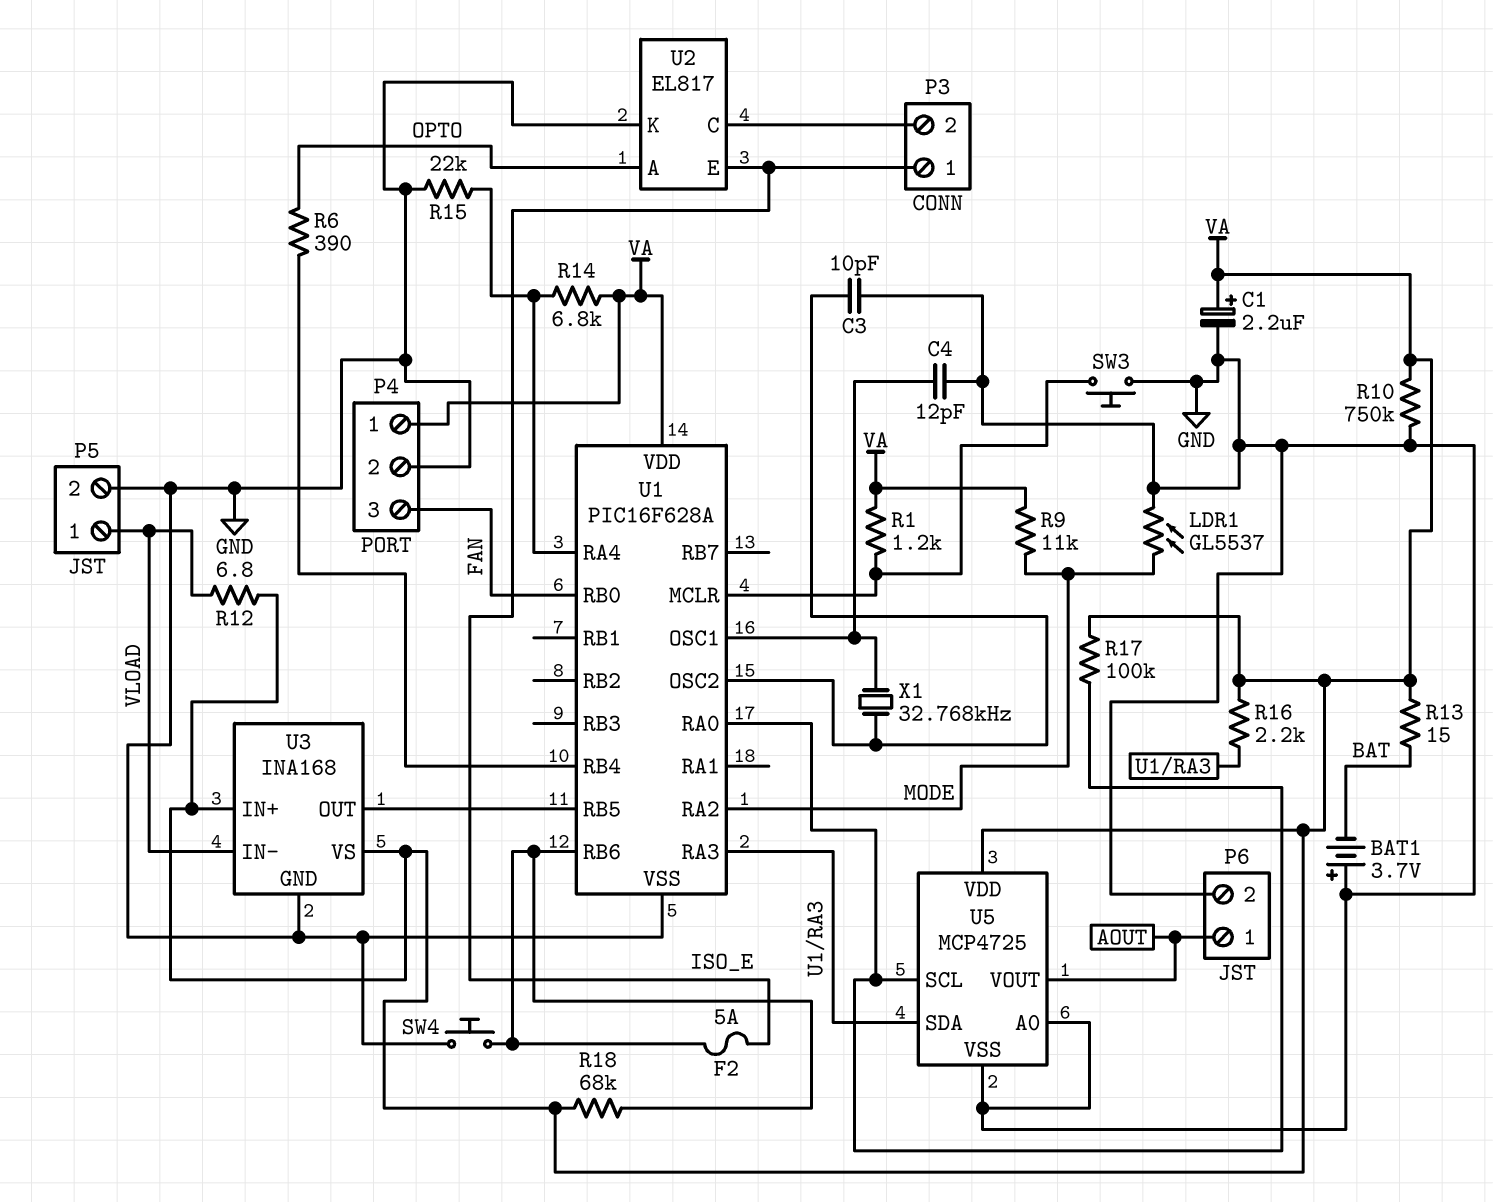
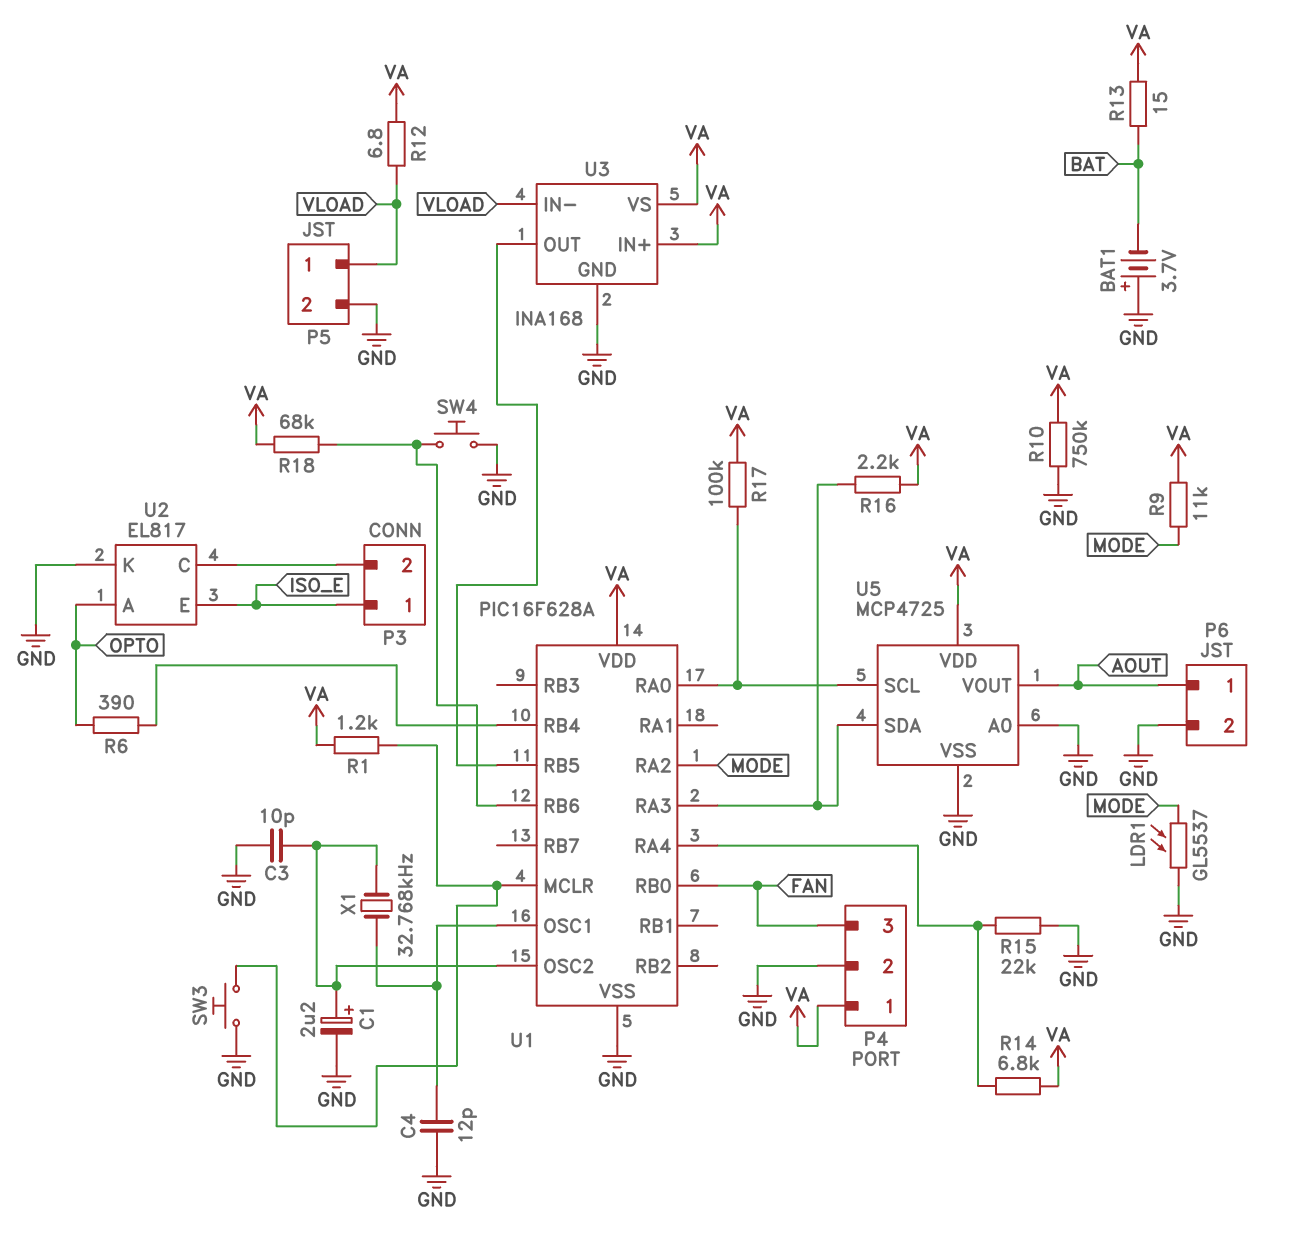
C1: 2.2uF (plus VA, minus GND) -> 2.2uF (plus U1/OSC2, minus GND)
F2: 5A (ISO_E, U1/RB6) -> none

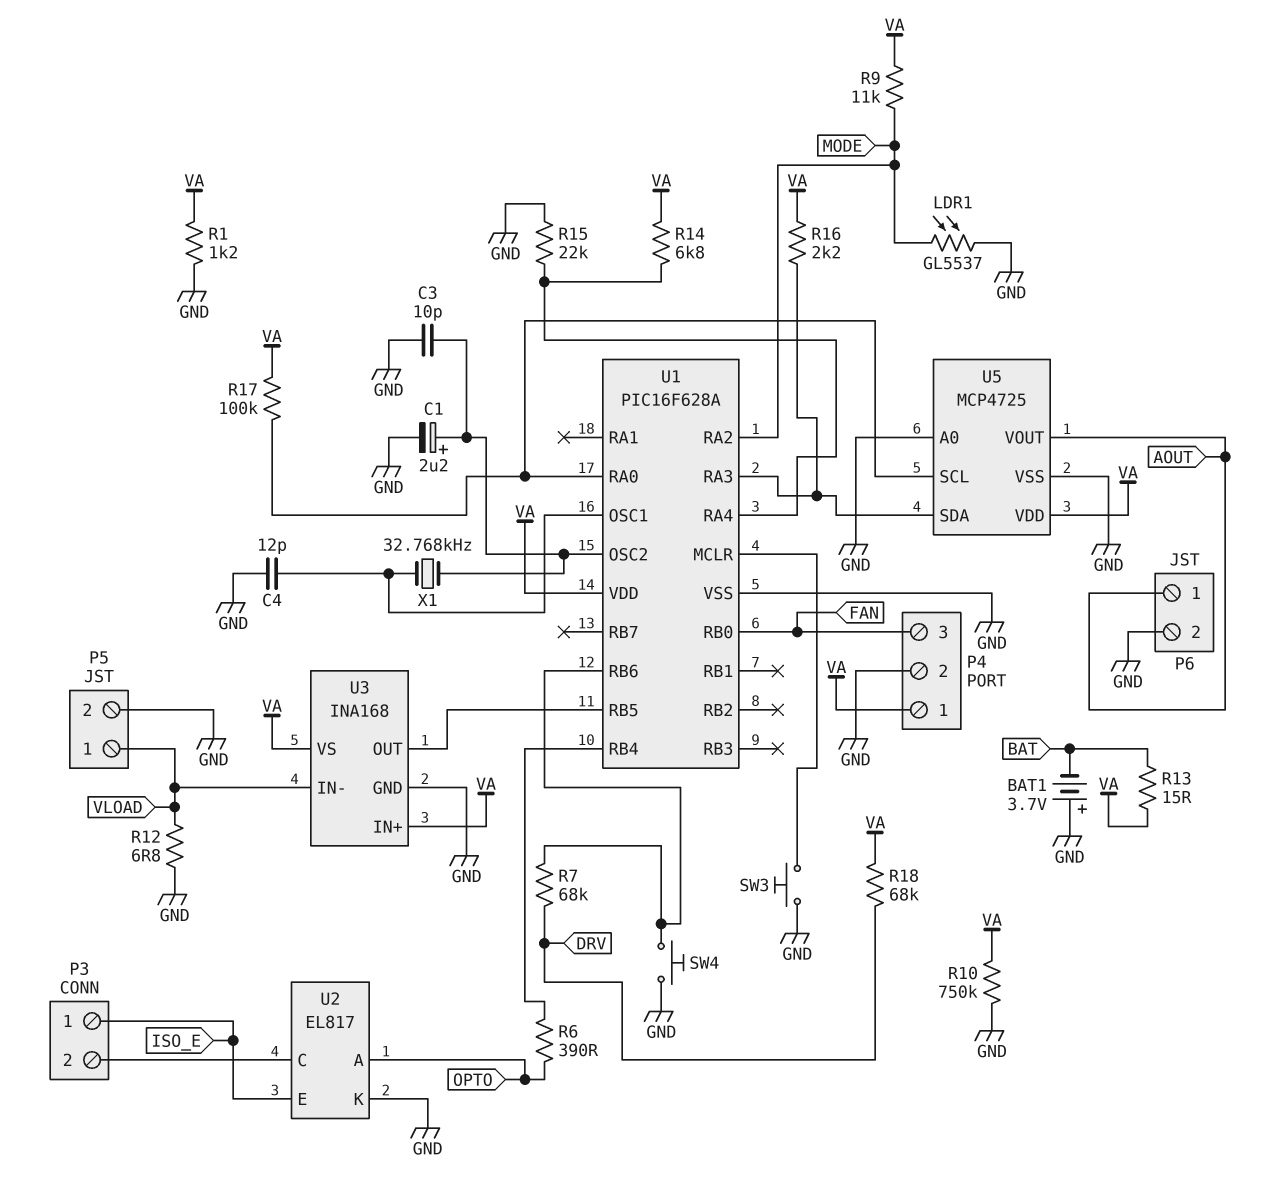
R1: 1.2k (U1/MCLR, VA) -> 1.2k (GND, VA)
R7: none -> 68k (DRV, U1/RB6)
R12: 6.8 (VA, VLOAD) -> 6.8 (GND, VLOAD)
R18: 68k (U1/RB6, VA) -> 68k (DRV, VA)

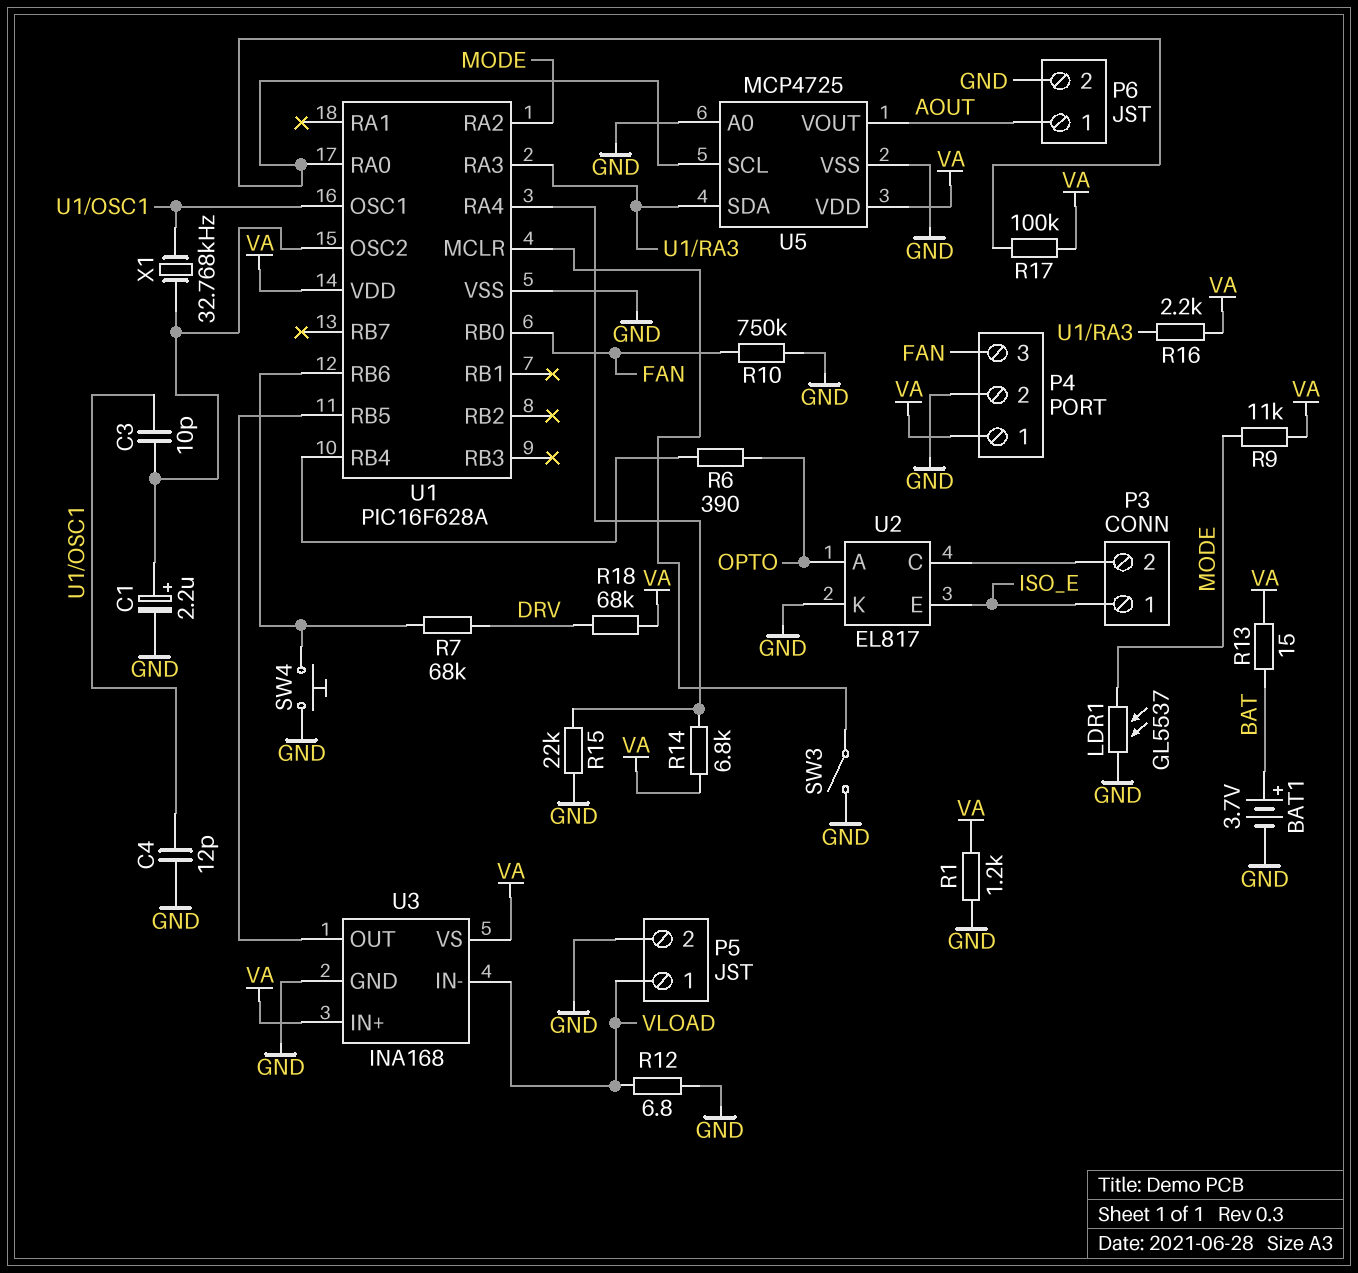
BAT1: 3.7V (plus GND, minus BAT) -> 3.7V (plus BAT, minus GND)
C3: 10pF (GND, U1/OSC2) -> 10pF (U1/OSC1, U1/OSC2)
R10: 750k (GND, VA) -> 750k (FAN, GND)
SW3: button (GND, U1/MCLR) -> switch (GND, U1/MCLR)

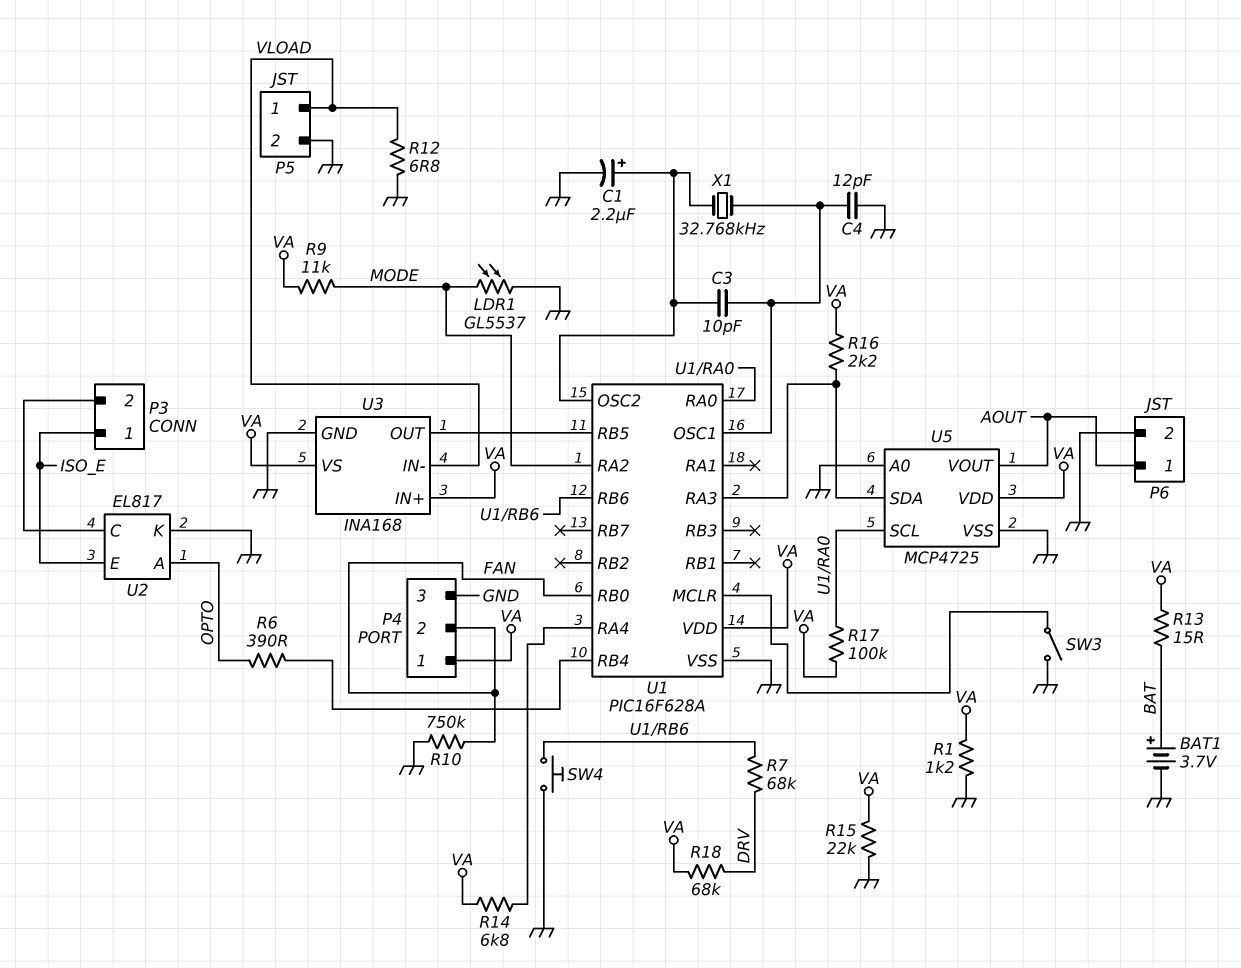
P4 pin 2: GND -> FAN
P4 pin 3: FAN -> GND
R15: 22k (GND, U1/RA4) -> 22k (GND, VA)

